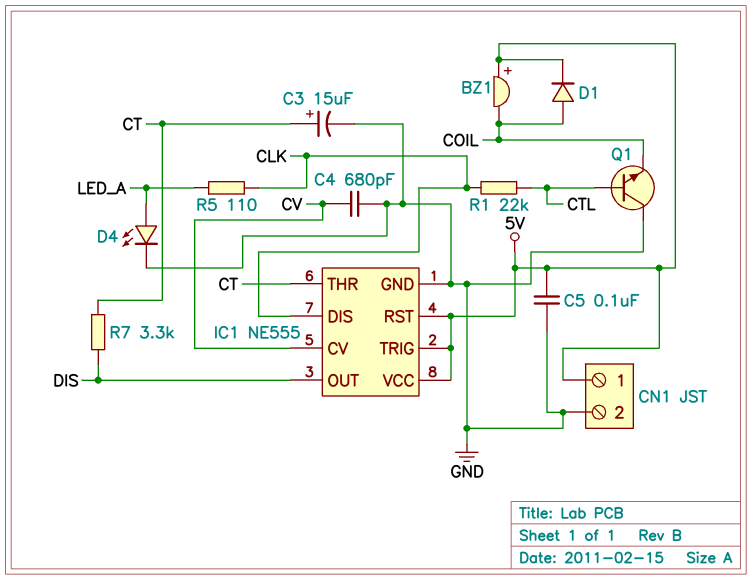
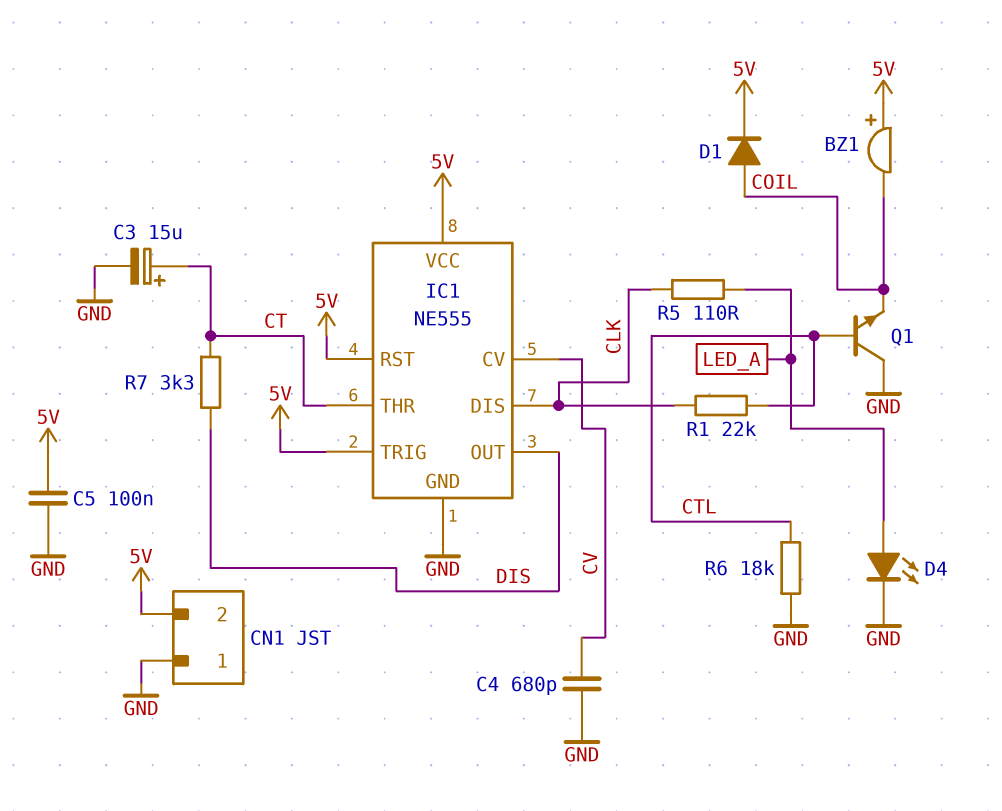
CN1 pin 1: 5V -> GND
CN1 pin 2: GND -> 5V
R6: none -> 18k (CTL, GND)

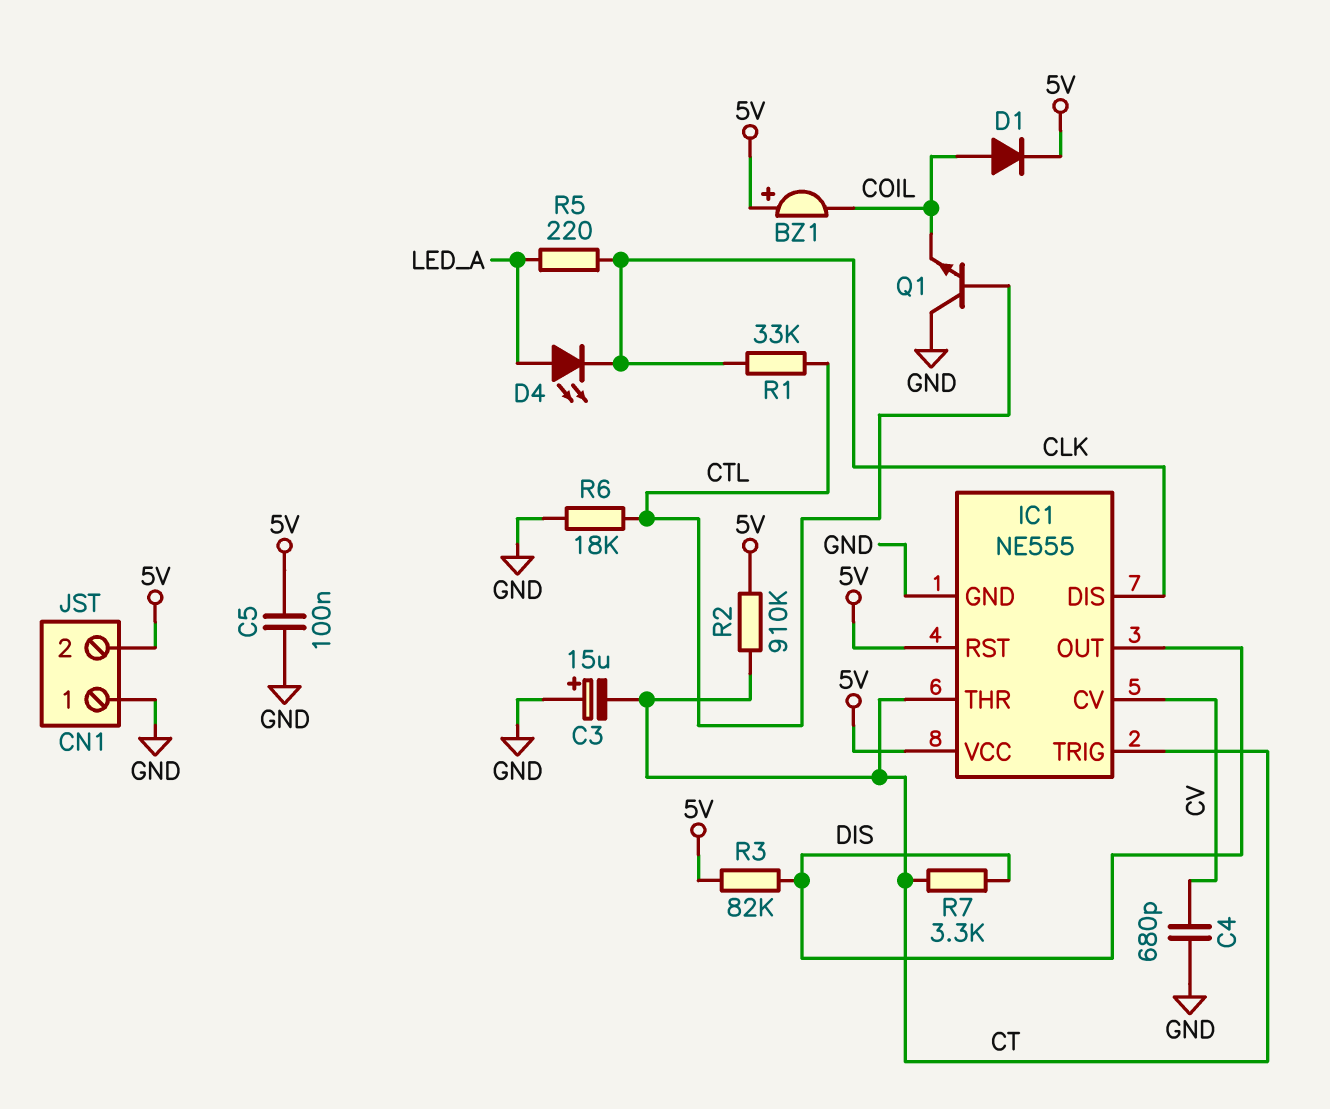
C3: 15uF (plus CT, minus GND) -> 15uF (plus GND, minus CT)
D4: LED (A LED_A, K GND) -> LED (A LED_A, K CLK)
IC1 pin TRIG: 5V -> CT
R1: 22k (CLK, CTL) -> 33k (CLK, CTL)
R2: none -> 910k (5V, CT)
R3: none -> 82k (5V, DIS)
R5: 110 (CLK, LED_A) -> 220 (CLK, LED_A)

